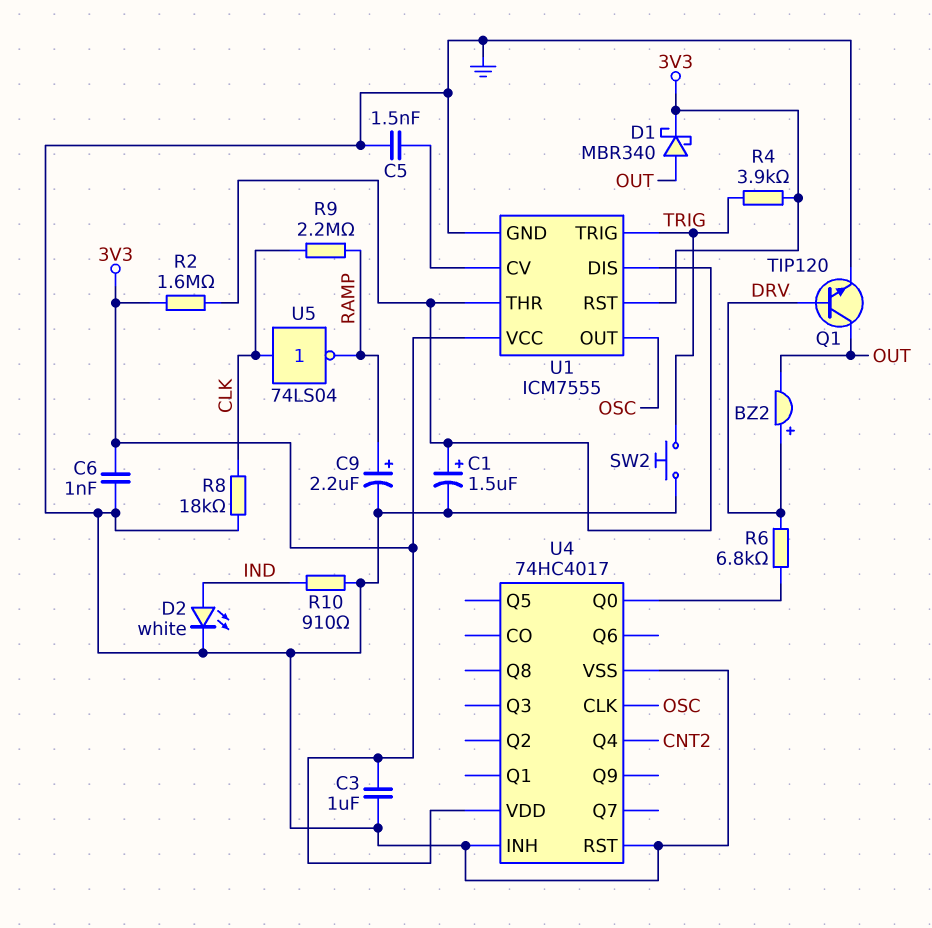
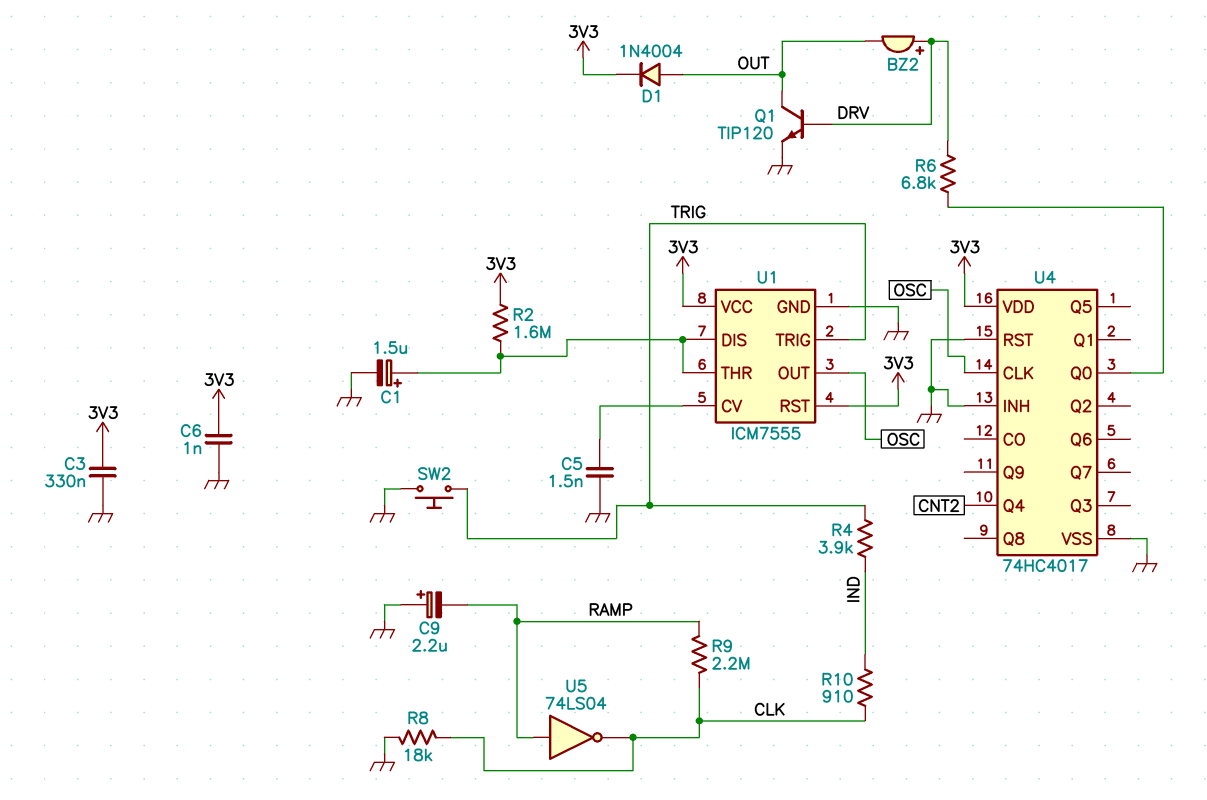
C3: 1uF (3V3, GND) -> 330nF (3V3, GND)
C9: 2.2uF (plus RAMP, minus GND) -> 2.2uF (plus GND, minus RAMP)
D1: schottky MBR340 (A OUT, K 3V3) -> diode 1N4004 (A OUT, K 3V3)
D2: LED white (A IND, K GND) -> none
R4: 3.9k (3V3, TRIG) -> 3.9k (IND, TRIG)
R10: 910 (GND, IND) -> 910 (CLK, IND)
U5: NOT 74LS04 (in CLK, out RAMP) -> NOT 74LS04 (in RAMP, out CLK)

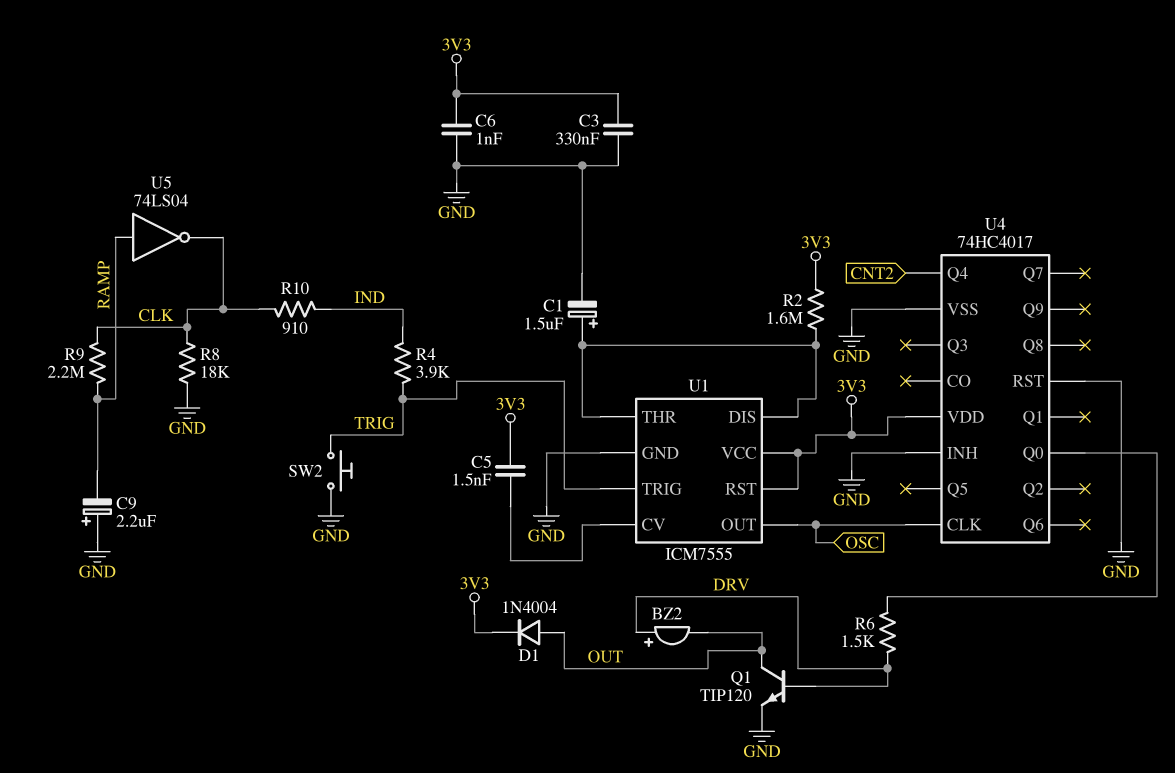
C5: 1.5nF (GND, U1/CV) -> 1.5nF (3V3, U1/CV)
R6: 6.8k (DRV, U4/Q0) -> 1.5k (DRV, U4/Q0)

